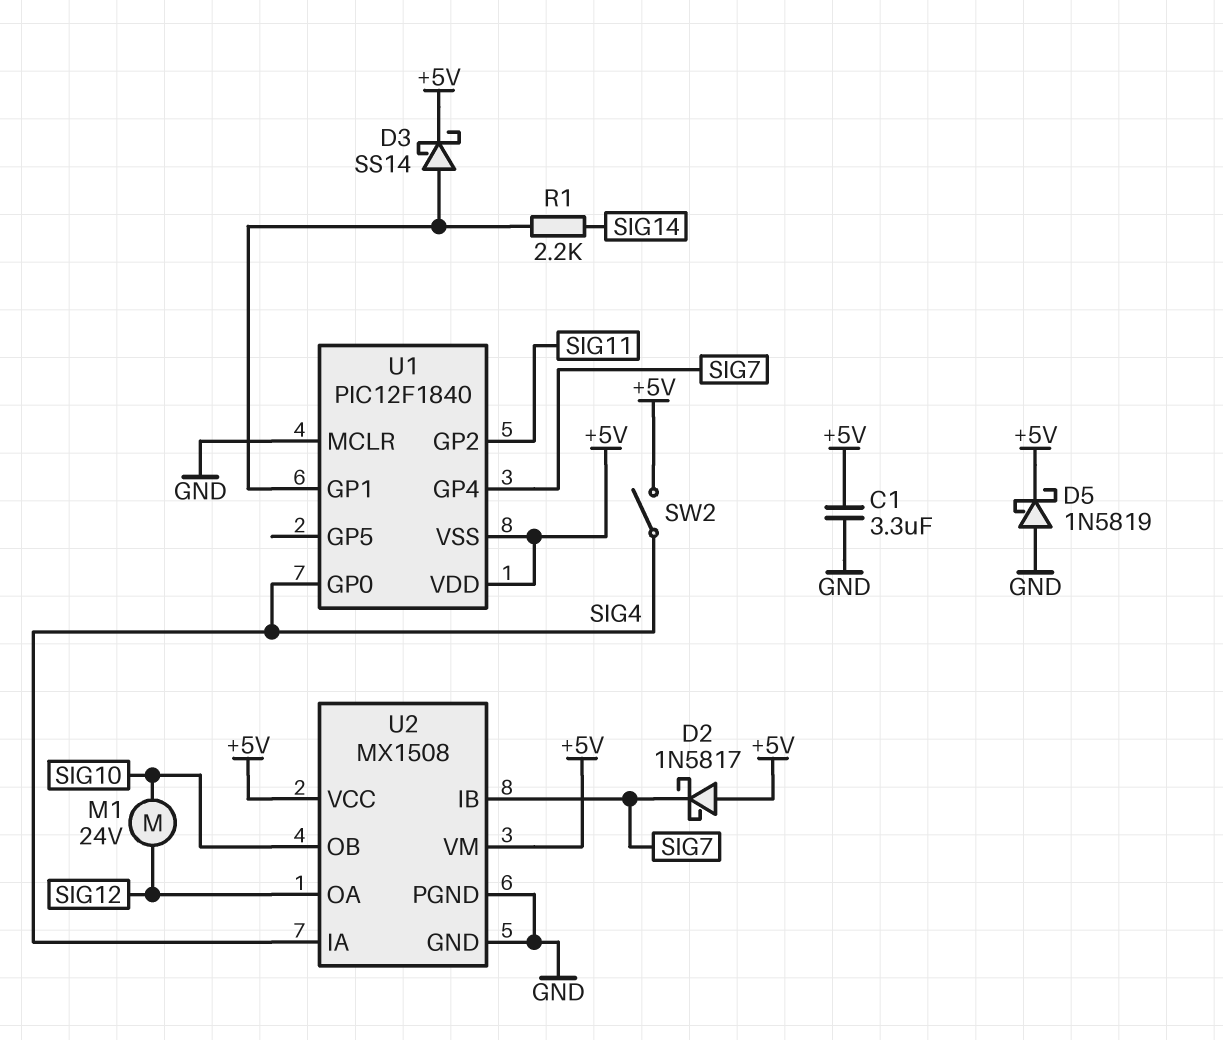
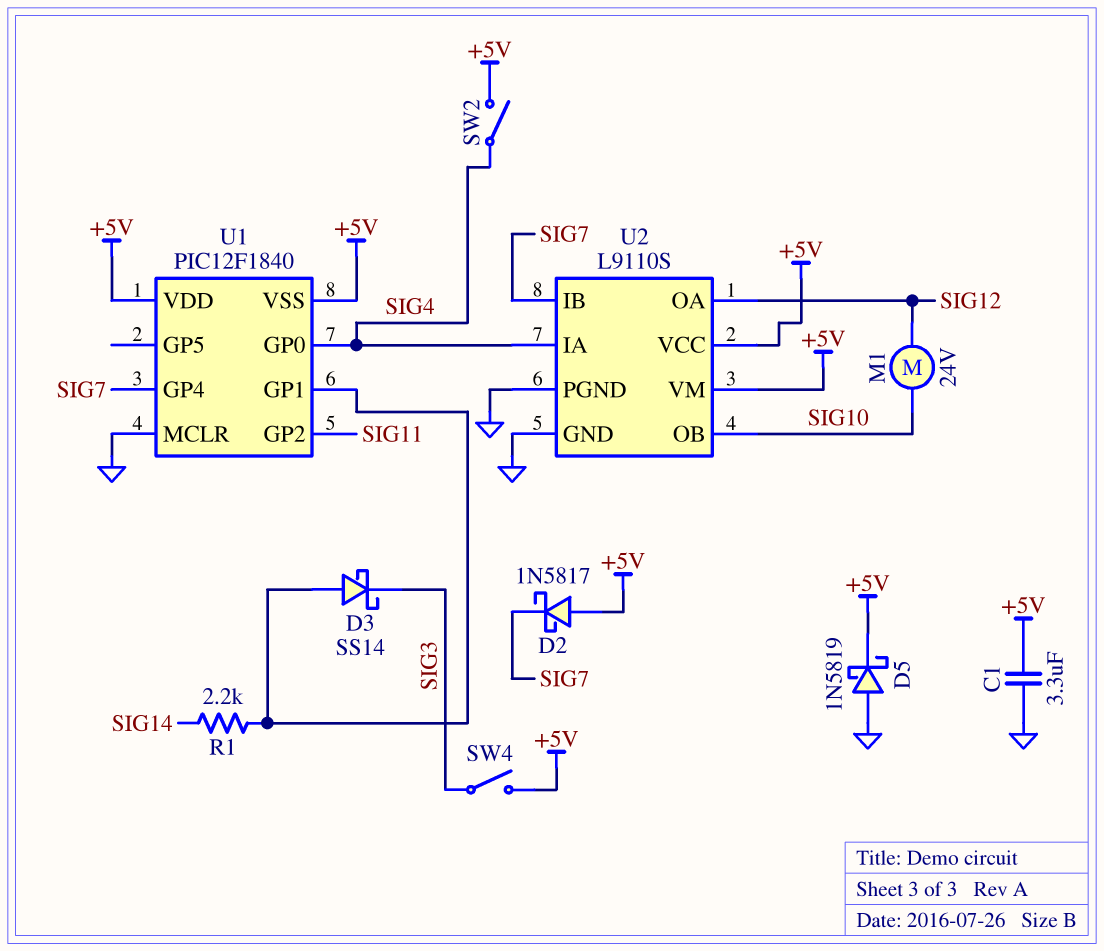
D3: schottky SS14 (A U1/GP1, K +5V) -> schottky SS14 (A U1/GP1, K SIG3)
SW4: none -> switch (+5V, SIG3)
U2: MX1508 -> L9110S

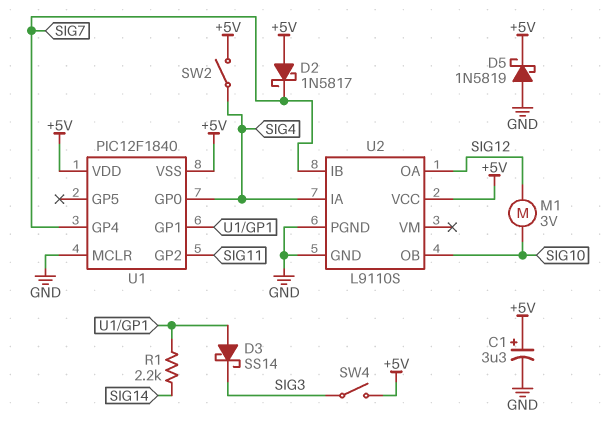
C1: 3.3uF (+5V, GND) -> 3.3uF (plus +5V, minus GND)
M1: motor 24V (SIG10, SIG12) -> motor 3V (SIG10, SIG12)
U2 pin VM: +5V -> none

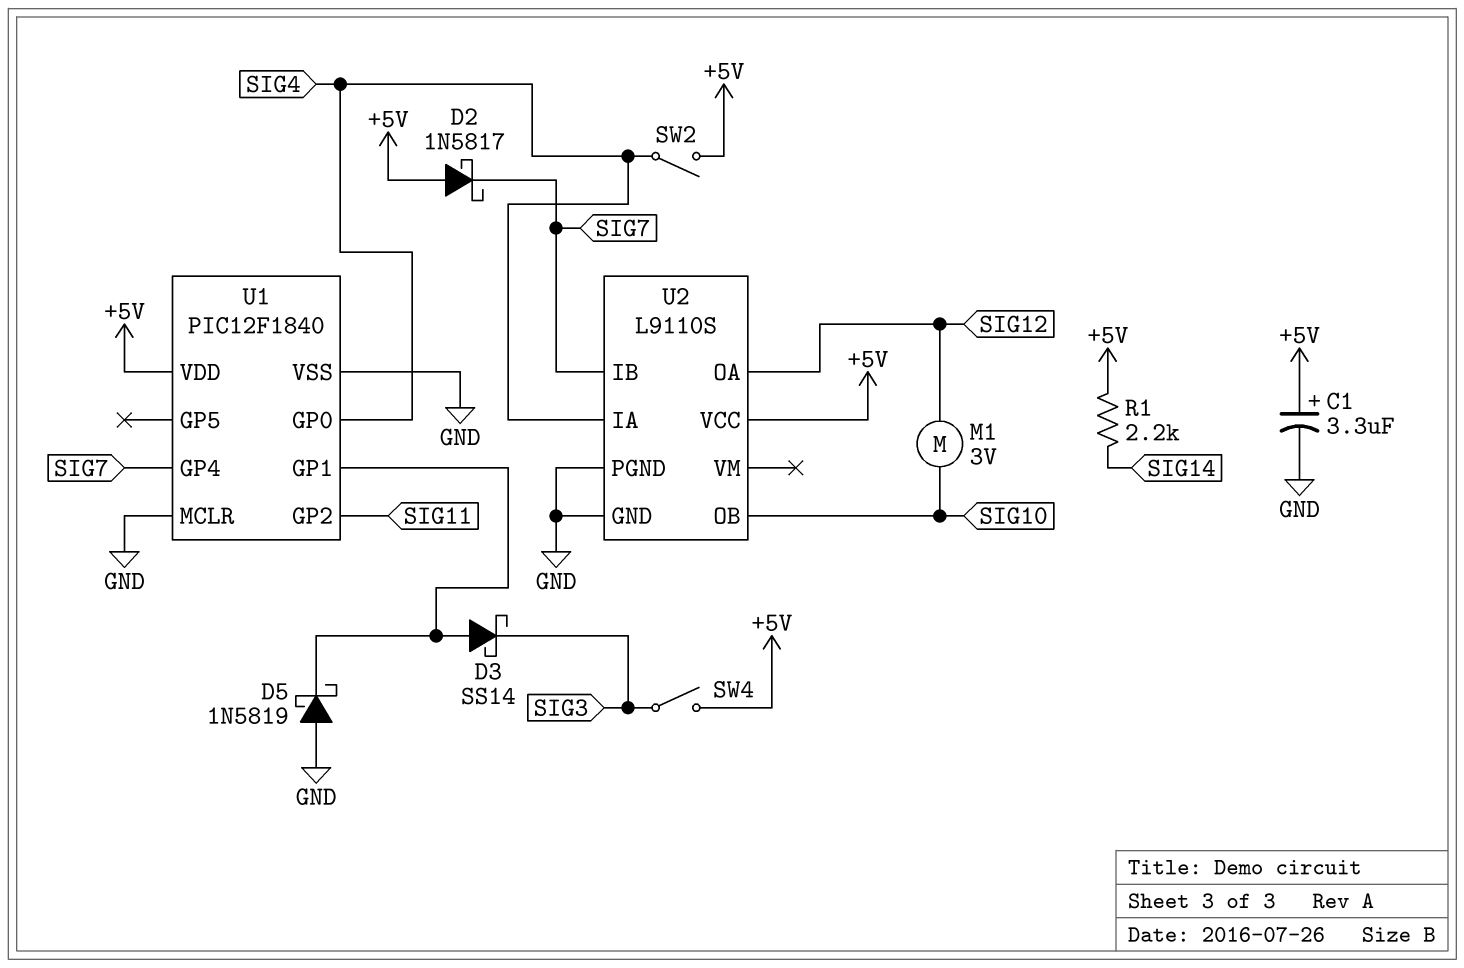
D5: schottky 1N5819 (A GND, K +5V) -> schottky 1N5819 (A GND, K U1/GP1)
R1: 2.2k (SIG14, U1/GP1) -> 2.2k (+5V, SIG14)
U1 pin VSS: +5V -> GND

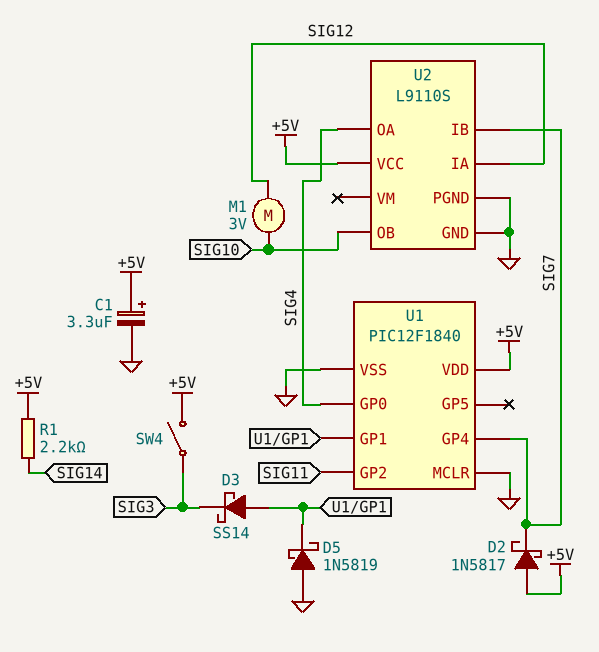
SW2: switch (+5V, SIG4) -> none
U2 pin IA: SIG4 -> SIG12
U2 pin OA: SIG12 -> SIG4

